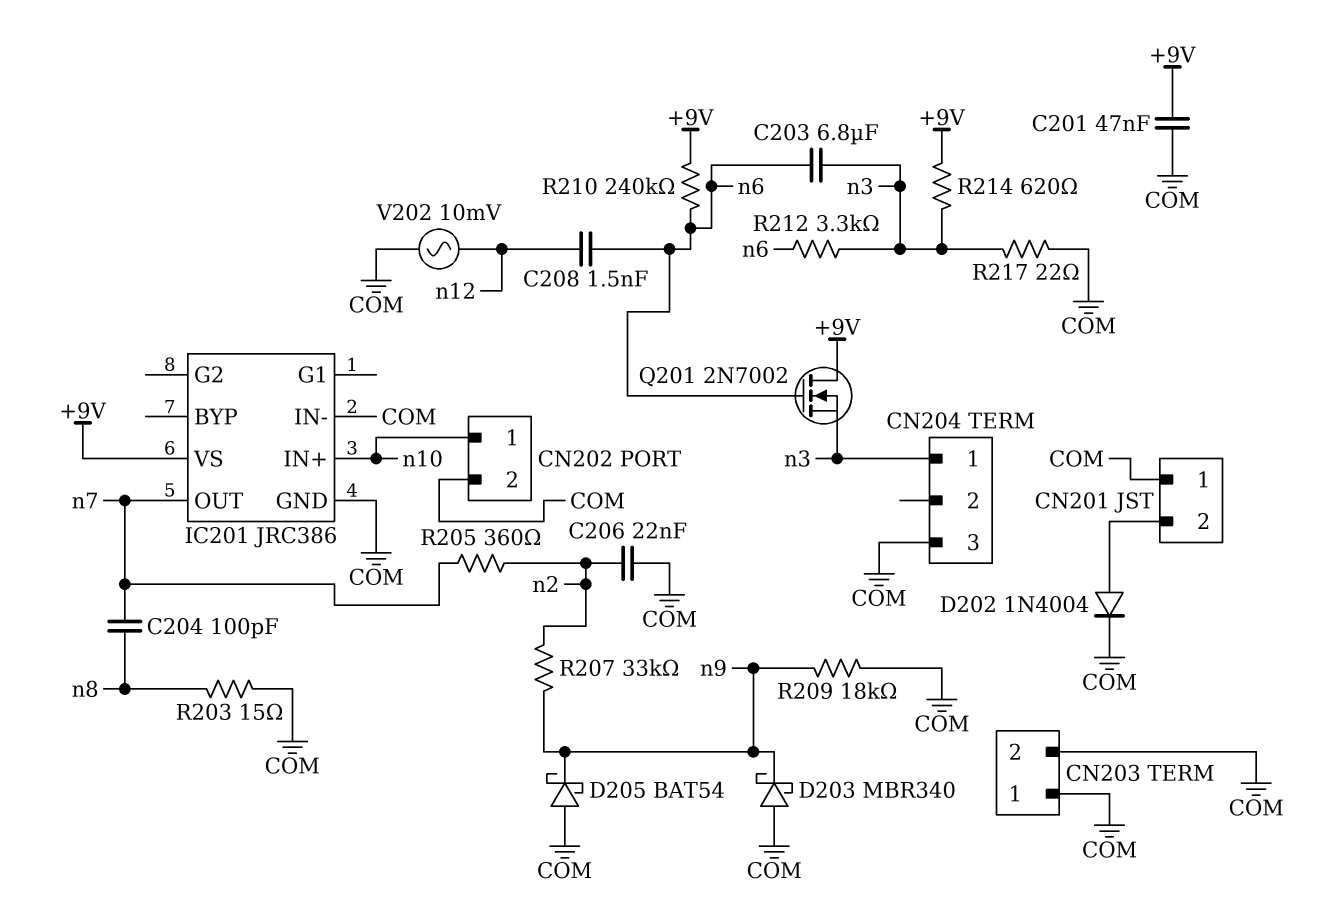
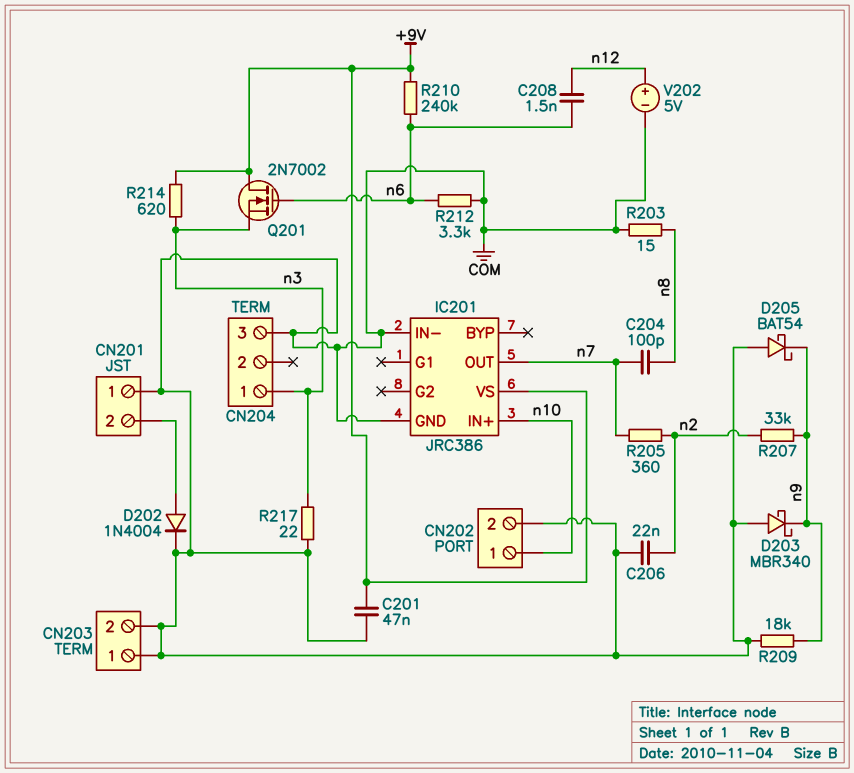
C203: 6.8uF (n3, n6) -> none
R212: 3.3k (n3, n6) -> 3.3k (COM, n6)
V202: AC 10mV (COM, n12) -> 5V (plus n12, minus COM)

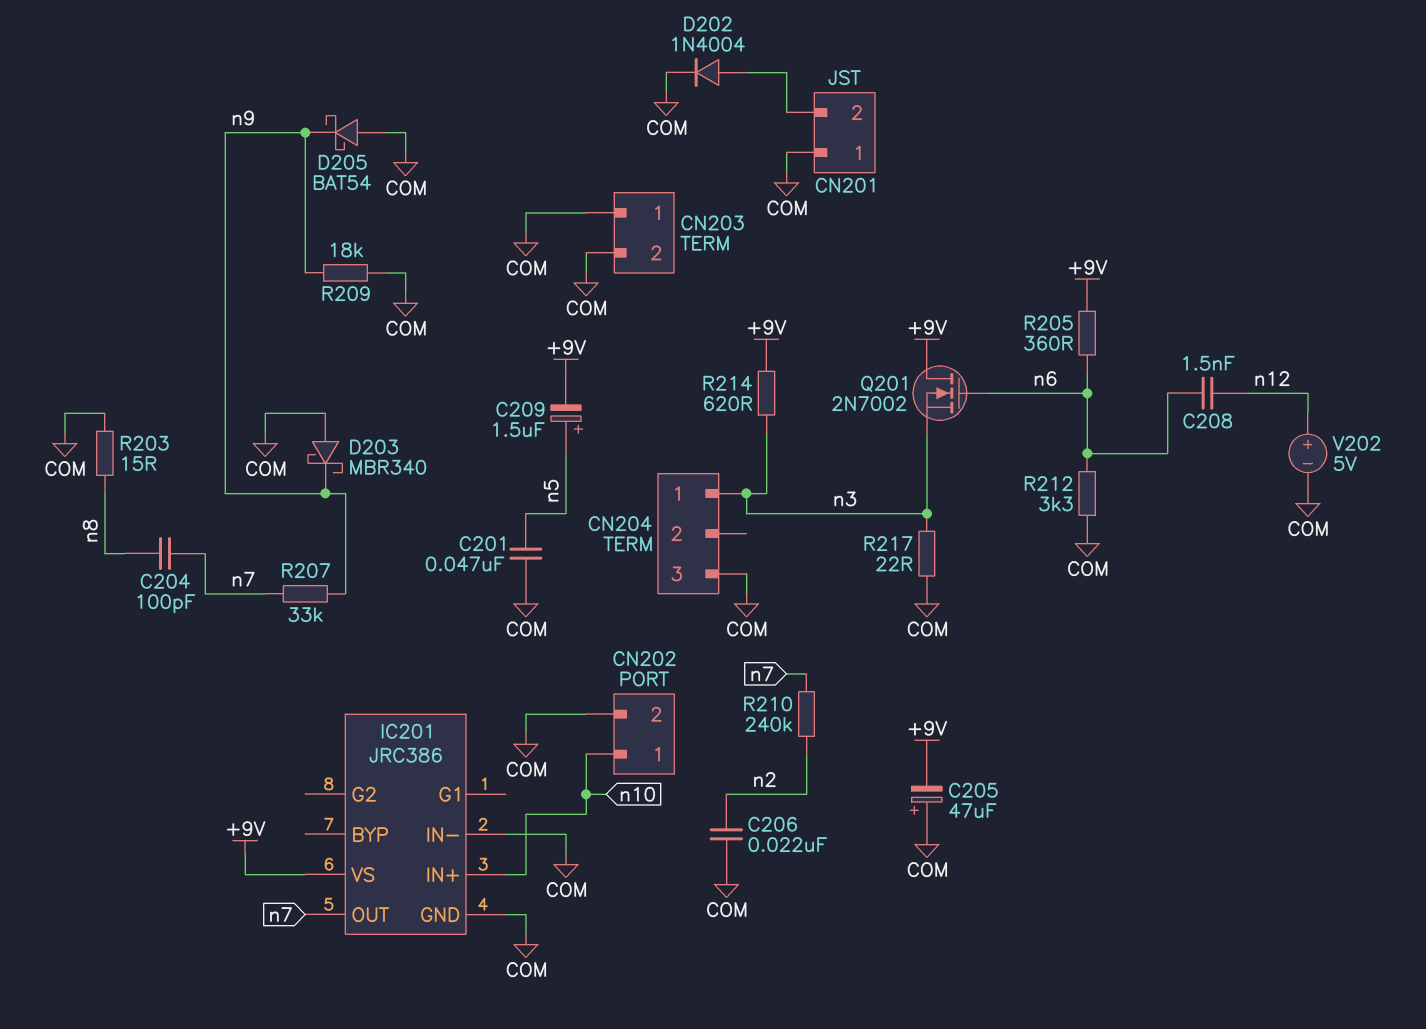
C201: 47nF (+9V, COM) -> 47nF (COM, n5)
C205: none -> 47uF (plus COM, minus +9V)
C209: none -> 1.5uF (plus n5, minus +9V)
R205: 360 (n2, n7) -> 360 (+9V, n6)
R207: 33k (n2, n9) -> 33k (n7, n9)
R210: 240k (+9V, n6) -> 240k (n2, n7)

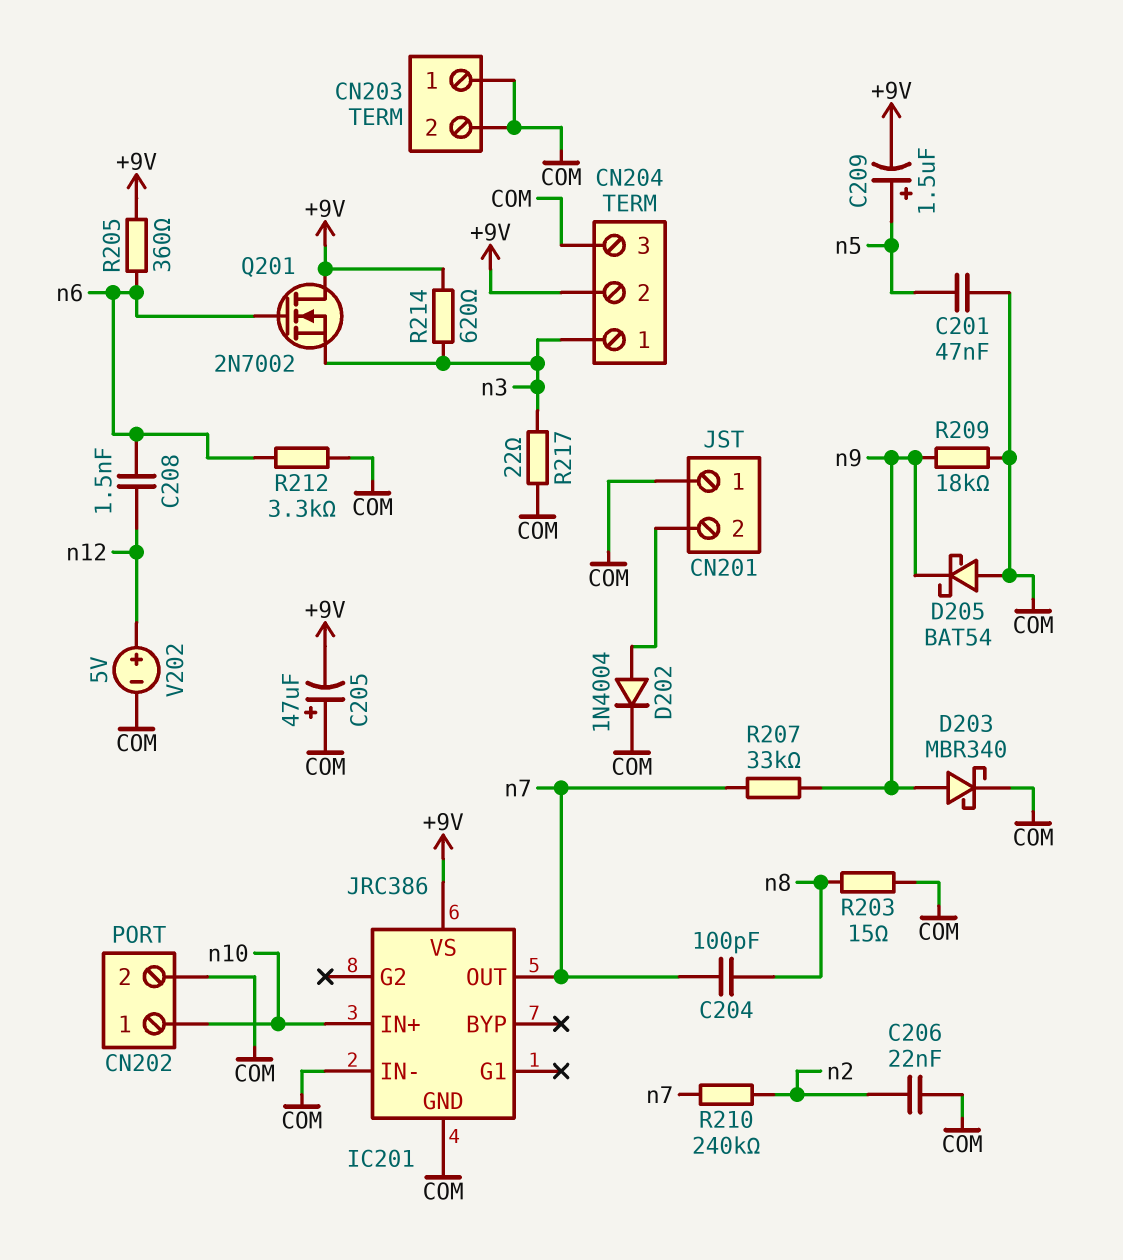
CN204 pin 2: none -> +9V
D203: schottky MBR340 (A COM, K n9) -> schottky MBR340 (A n9, K COM)

